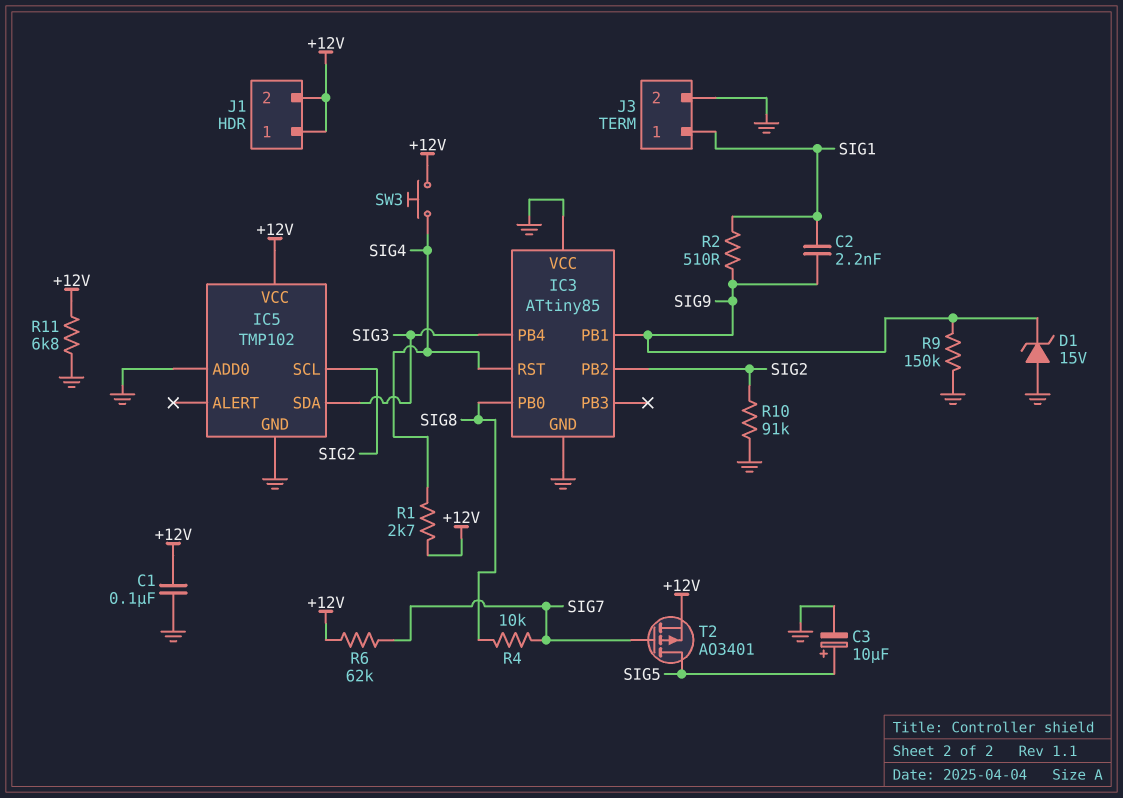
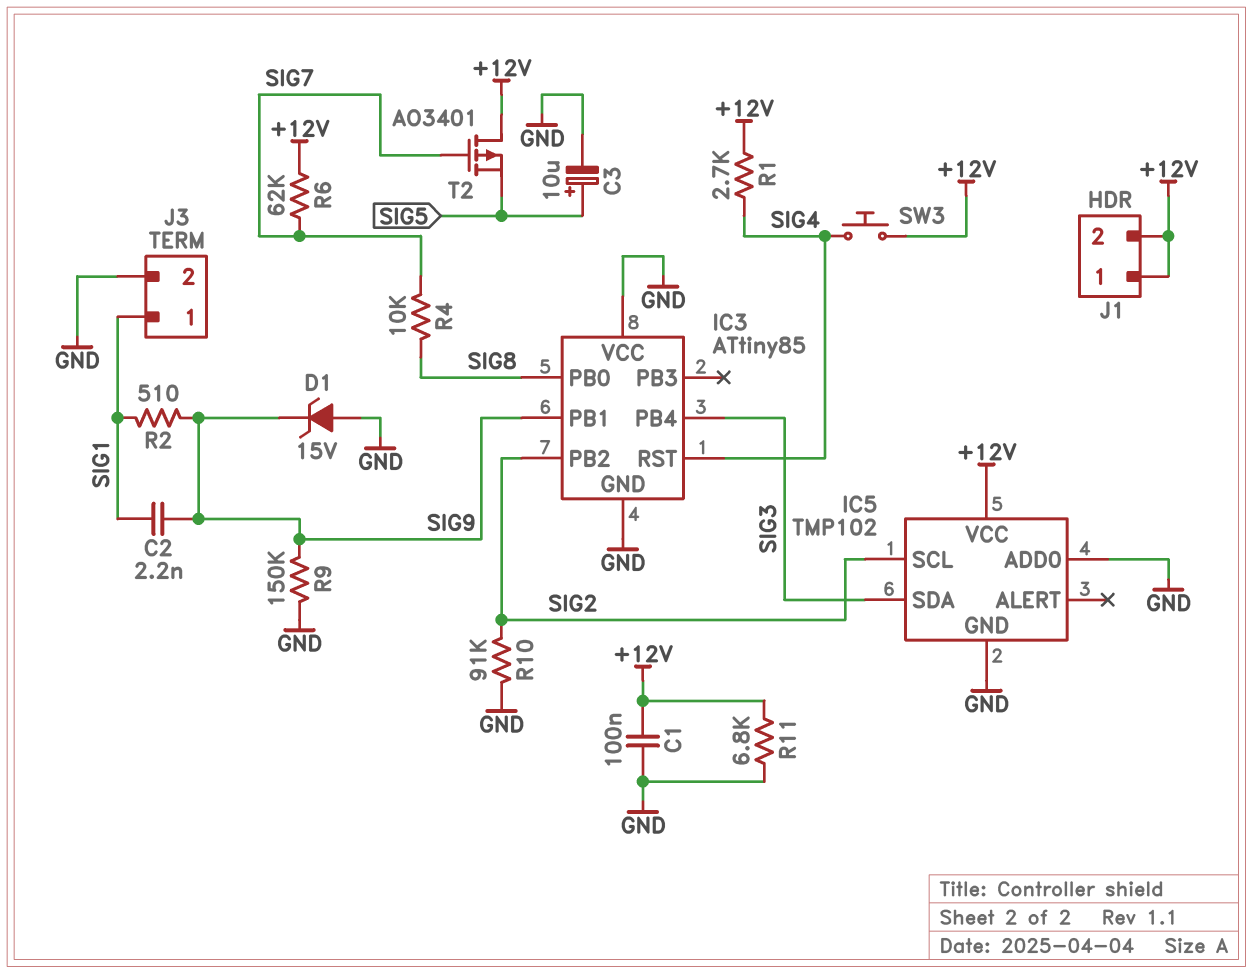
T2: PMOS AO3401 (G SIG7, D SIG5, S +12V) -> PMOS AO3401 (G SIG7, D +12V, S SIG5)

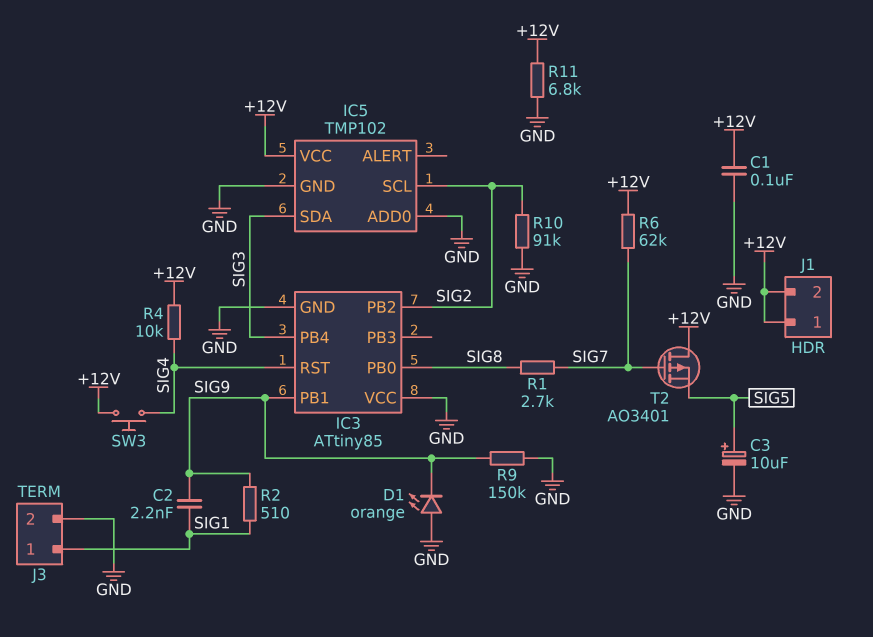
D1: zener 15V (A GND, K SIG9) -> LED orange (A GND, K SIG9)
R1: 2.7k (+12V, SIG4) -> 2.7k (SIG7, SIG8)
R4: 10k (SIG7, SIG8) -> 10k (+12V, SIG4)

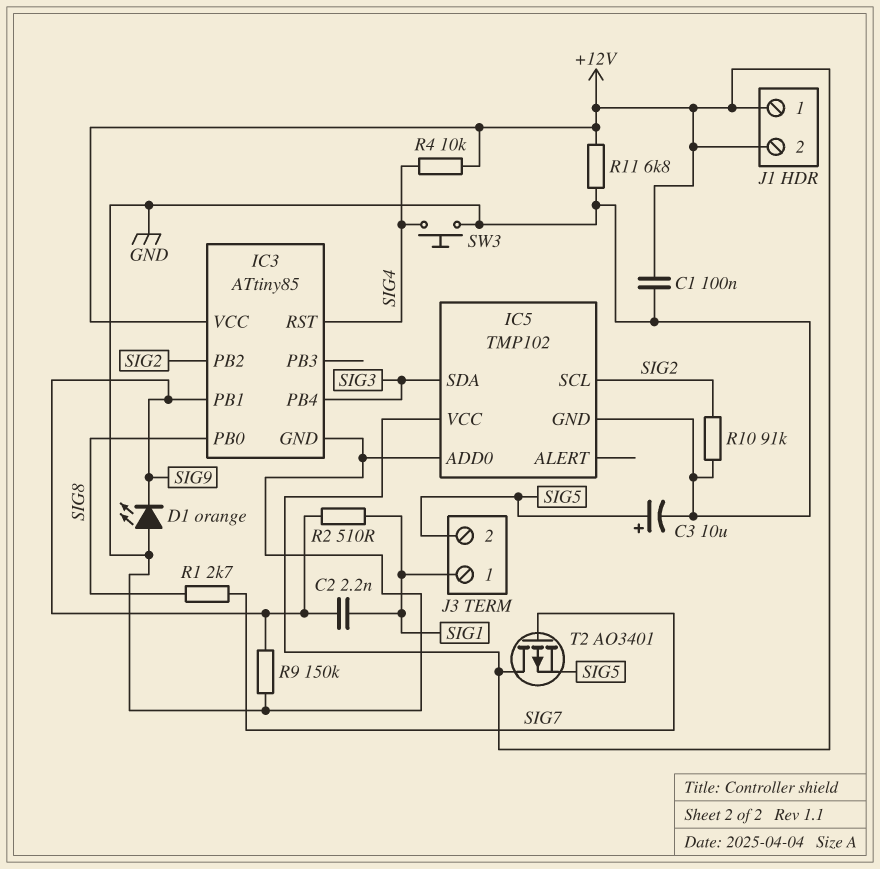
IC3 pin VCC: GND -> +12V
J3 pin 2: GND -> SIG5
R6: 62k (+12V, SIG7) -> none
SW3: button (+12V, SIG4) -> button (GND, SIG4)

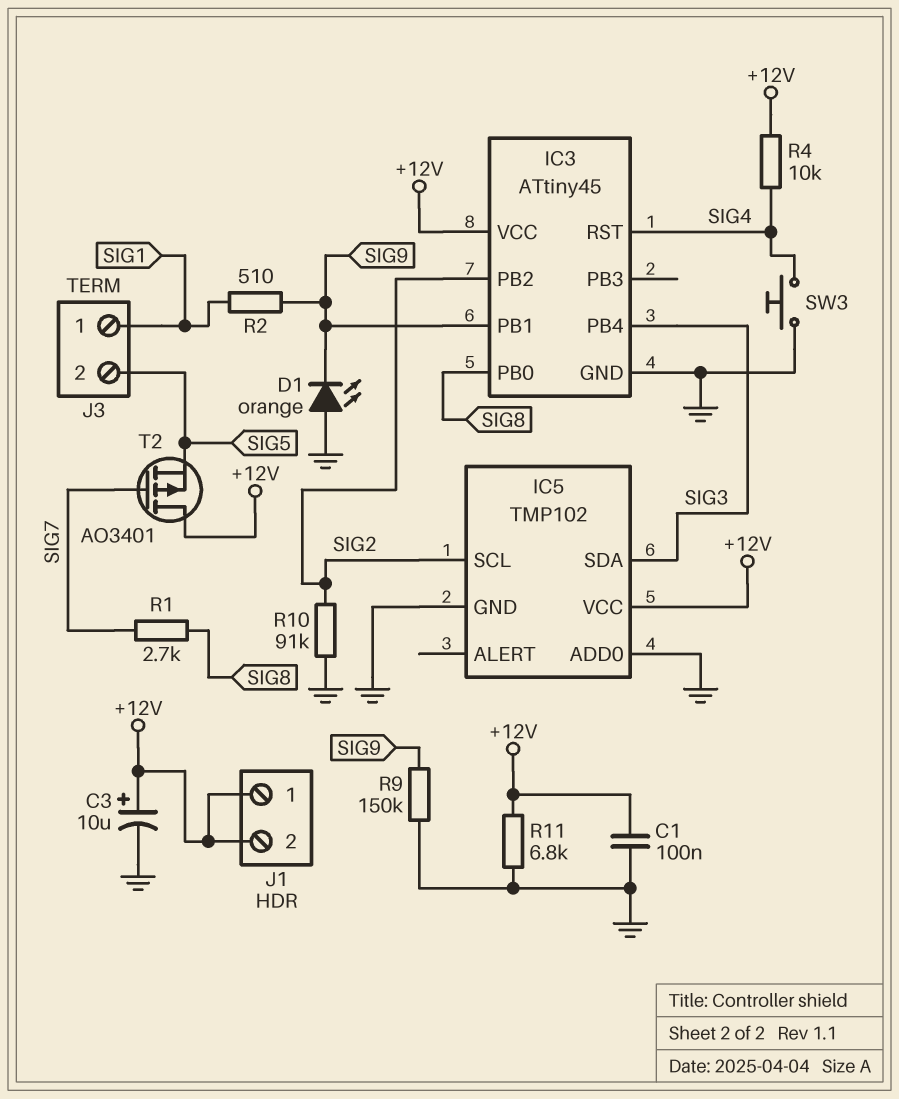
C2: 2.2nF (SIG1, SIG9) -> none
C3: 10uF (plus SIG5, minus GND) -> 10uF (plus +12V, minus GND)
IC3: ATtiny85 -> ATtiny45

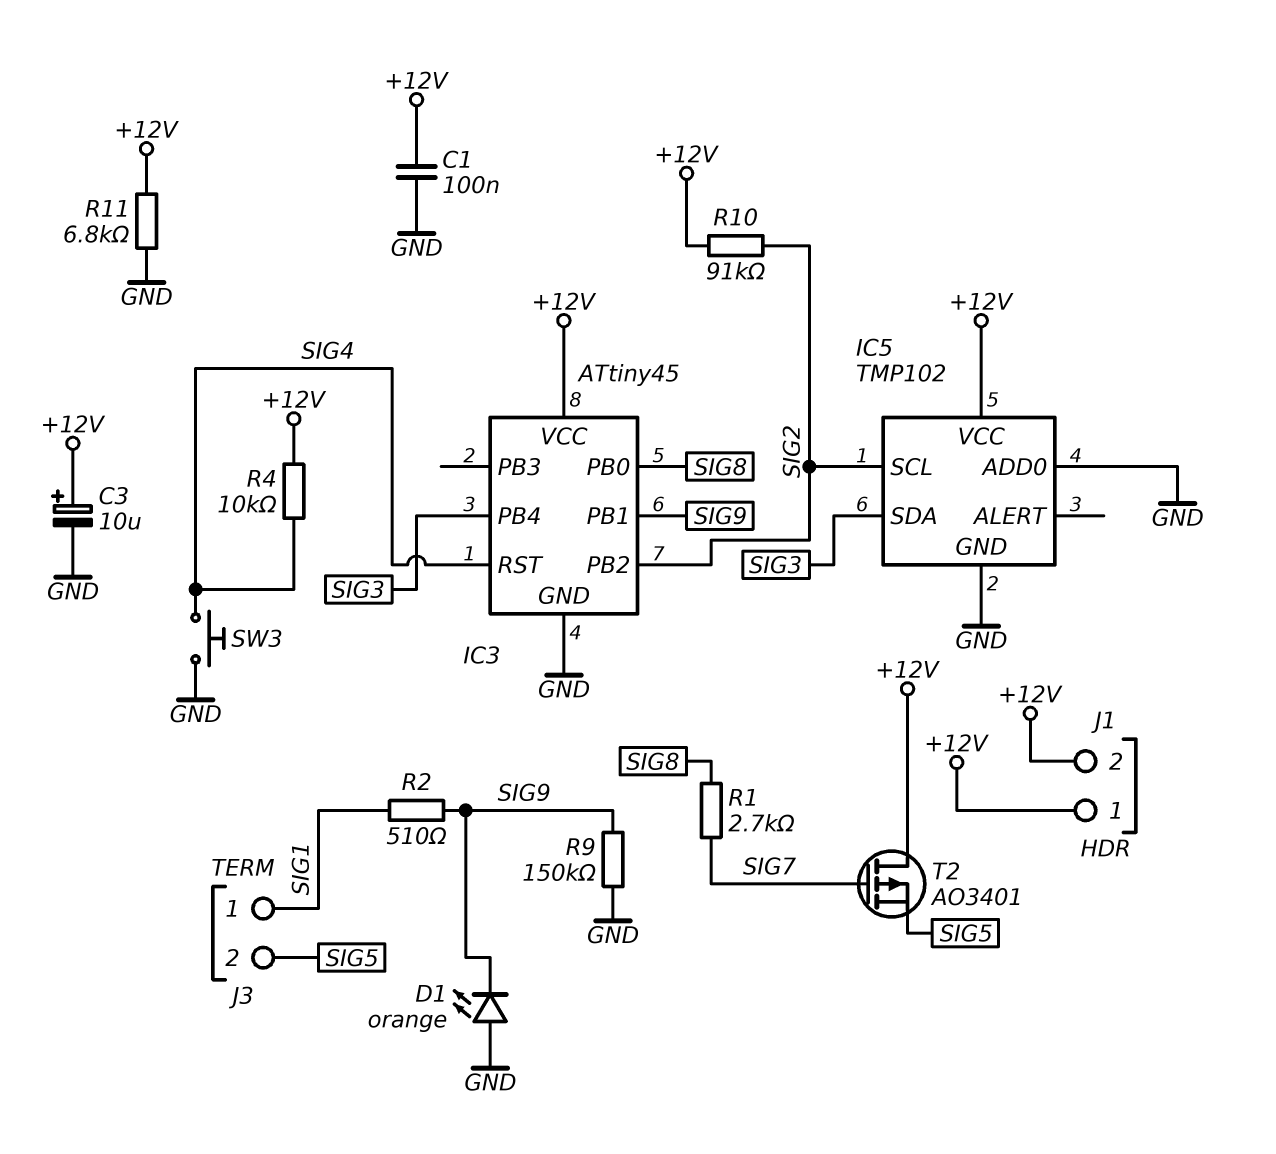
R10: 91k (GND, SIG2) -> 91k (+12V, SIG2)

